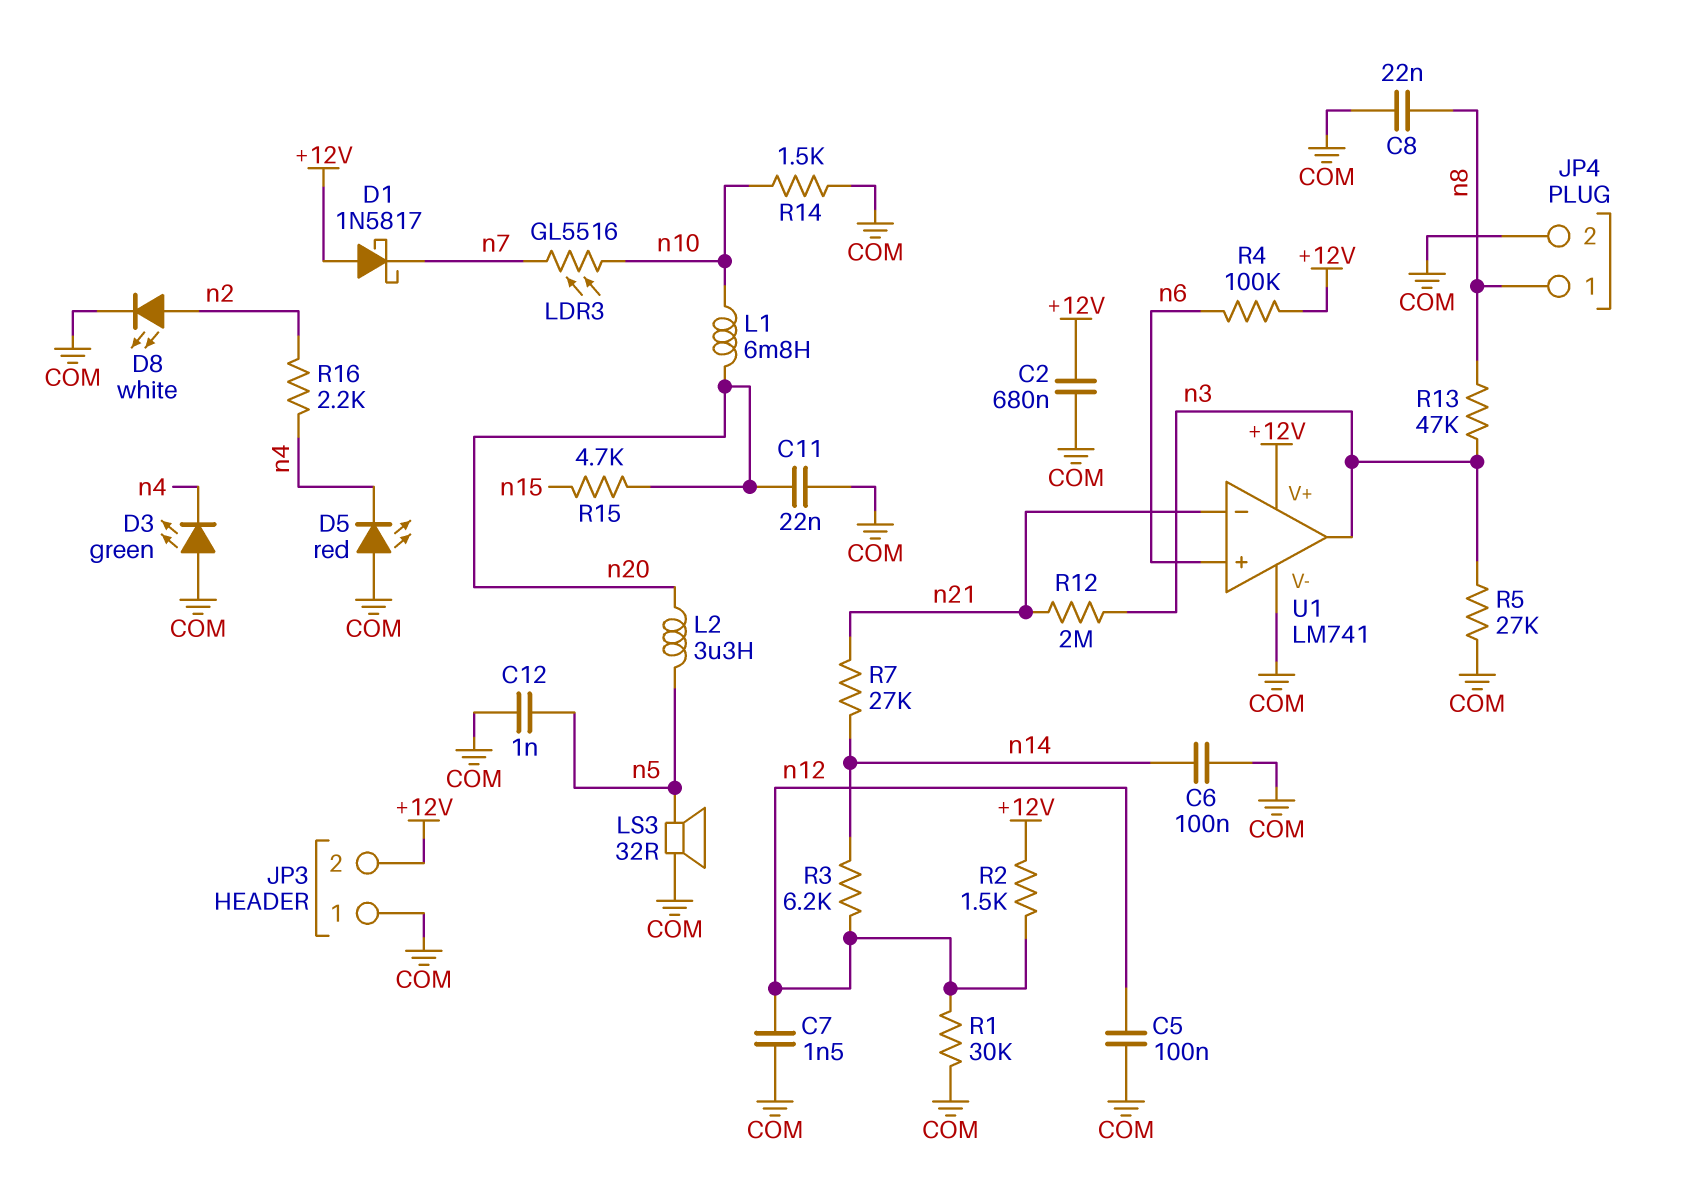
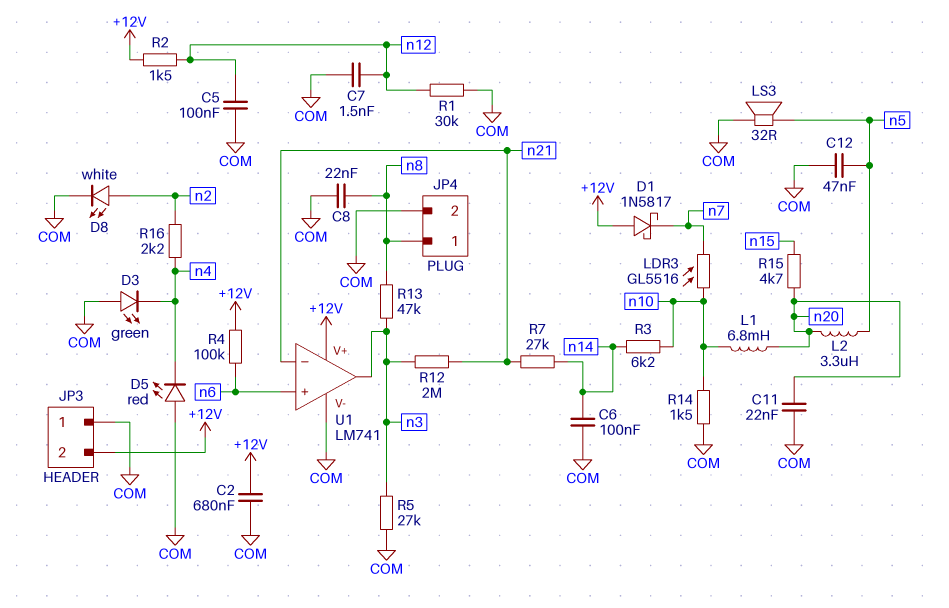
C12: 1nF (COM, n5) -> 47nF (COM, n5)
R3: 6.2k (n12, n14) -> 6.2k (n10, n14)

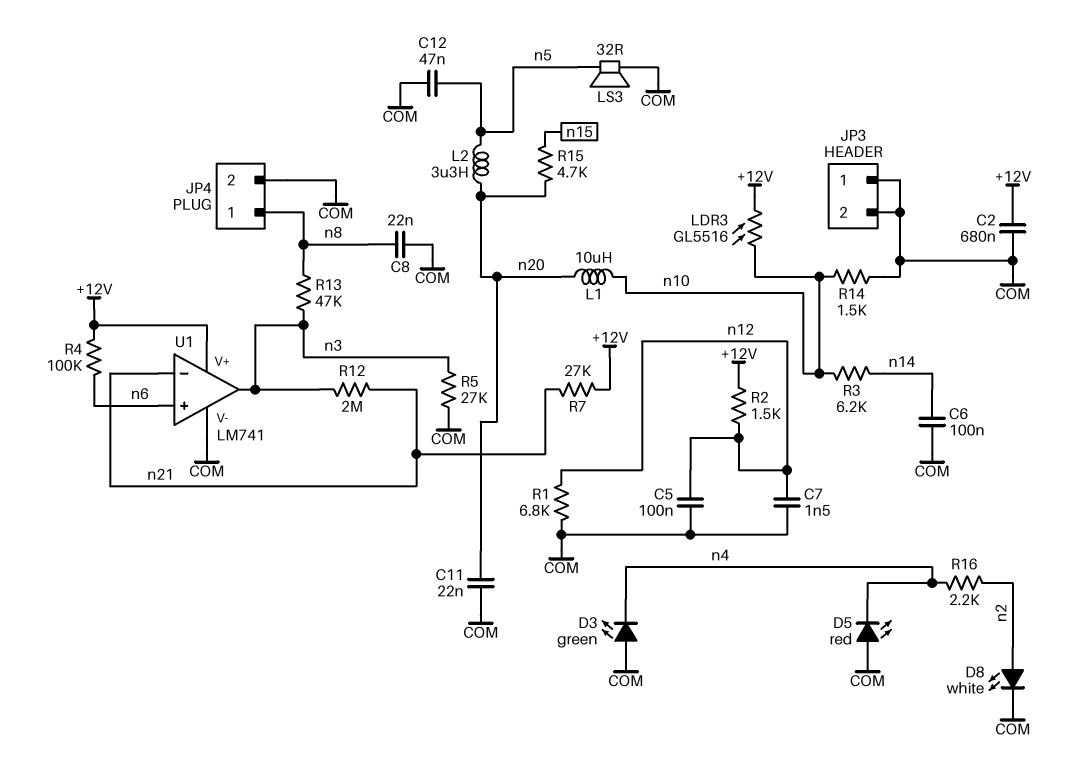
D1: schottky 1N5817 (A +12V, K n7) -> none
JP3 pin 2: +12V -> COM
L1: 6.8mH (n10, n20) -> 10uH (n10, n20)
LDR3: GL5516 (n7, n10) -> GL5516 (+12V, n10)
R1: 30k (COM, n12) -> 6.8k (COM, n12)
R7: 27k (n14, n21) -> 27k (+12V, n21)

